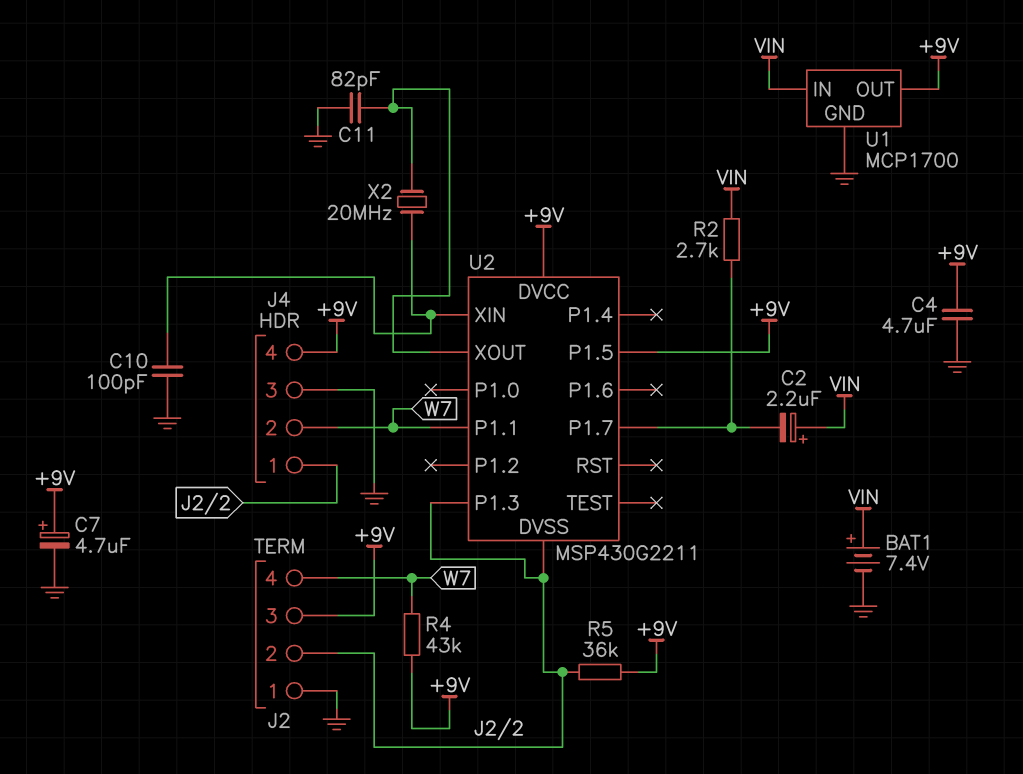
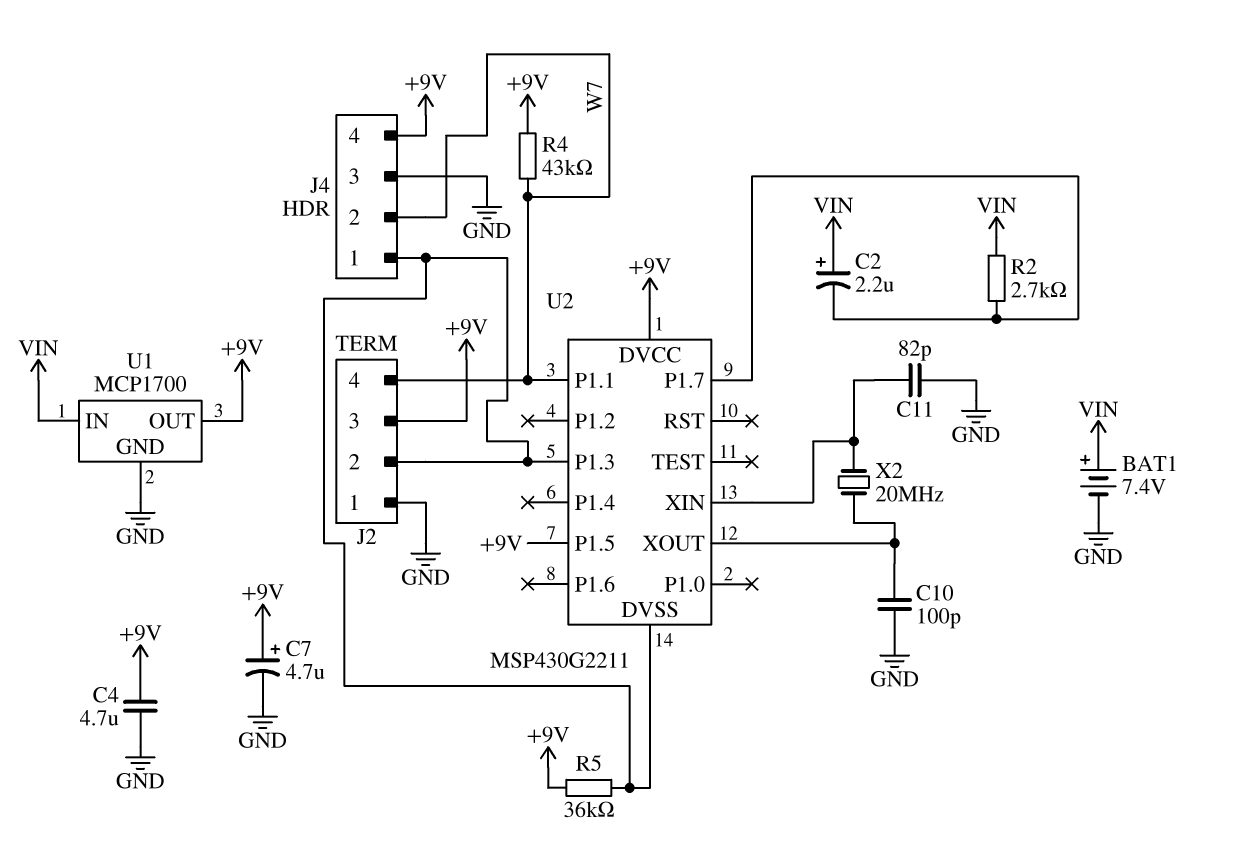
C10: 100pF (GND, U2/XIN) -> 100pF (GND, U2/XOUT)
C11: 82pF (GND, U2/XOUT) -> 82pF (GND, U2/XIN)

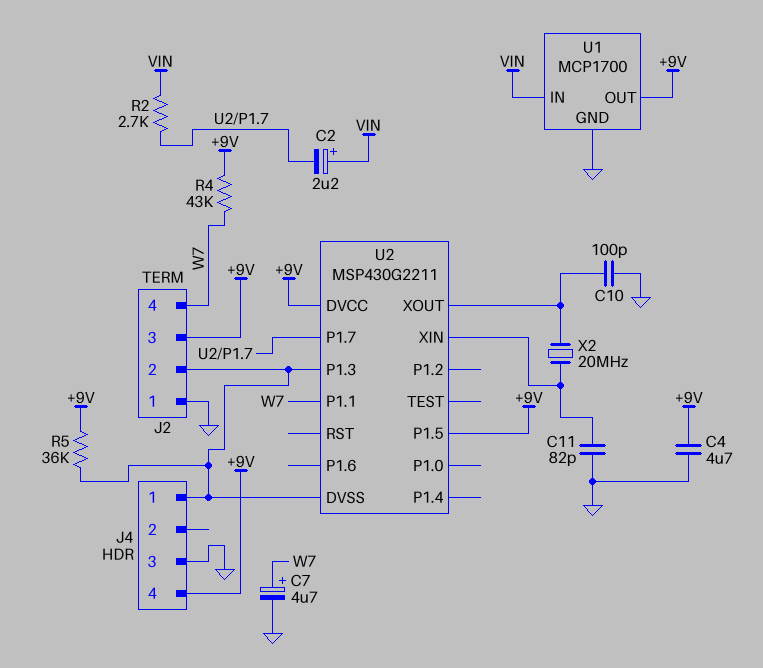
BAT1: 7.4V (plus VIN, minus GND) -> none
C7: 4.7uF (plus +9V, minus GND) -> 4.7uF (plus W7, minus GND)
J4 pin 2: W7 -> none

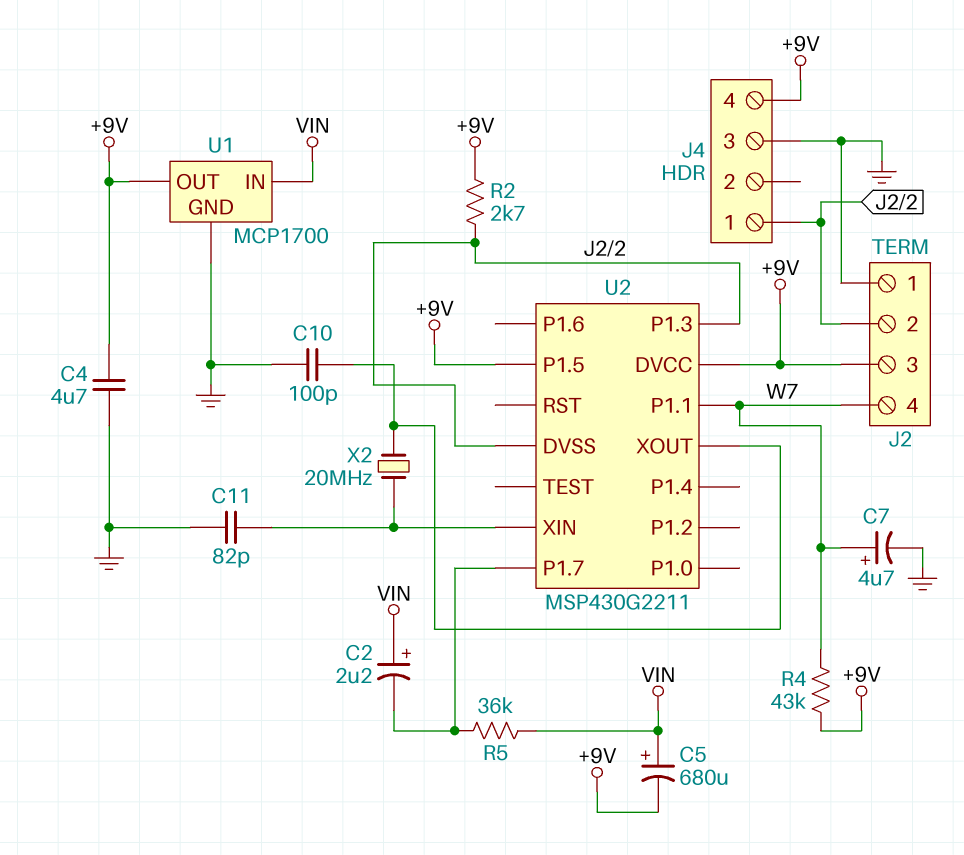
C5: none -> 680uF (plus VIN, minus +9V)
R2: 2.7k (U2/P1.7, VIN) -> 2.7k (+9V, J2/2)
R5: 36k (+9V, J2/2) -> 36k (U2/P1.7, VIN)

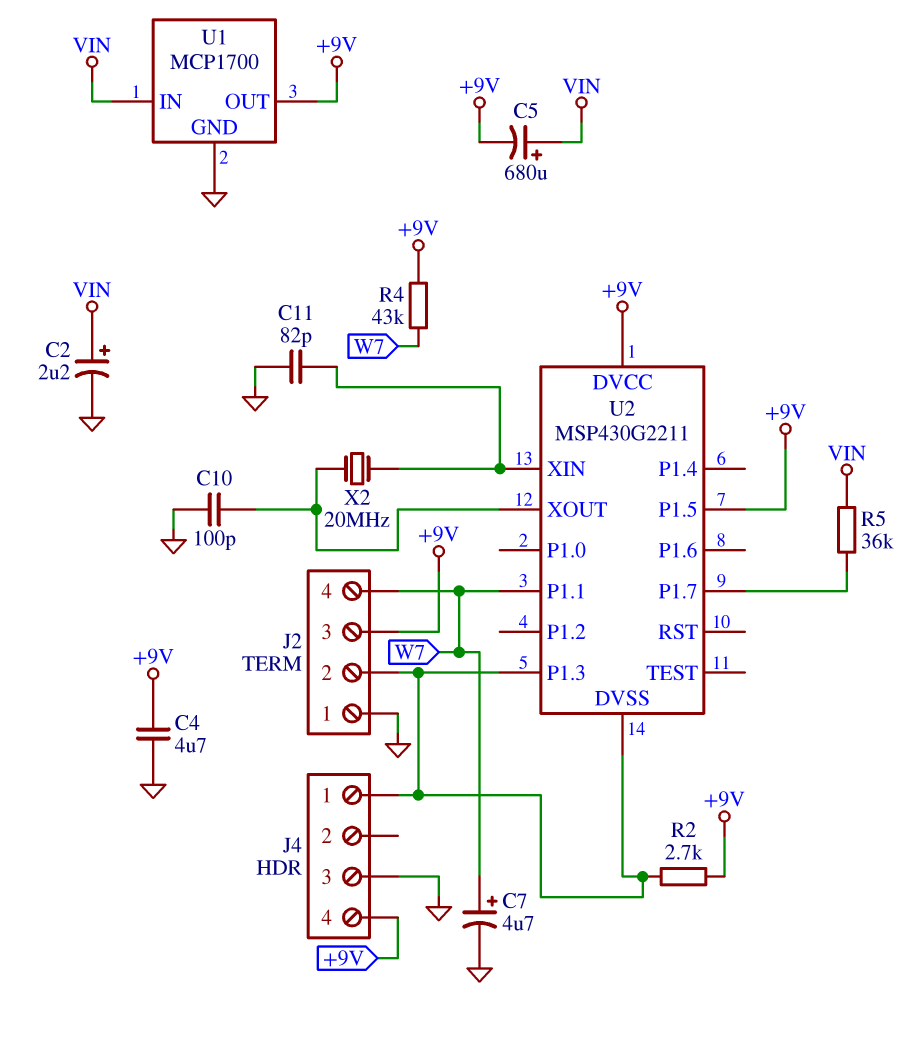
C2: 2.2uF (plus VIN, minus U2/P1.7) -> 2.2uF (plus VIN, minus GND)

